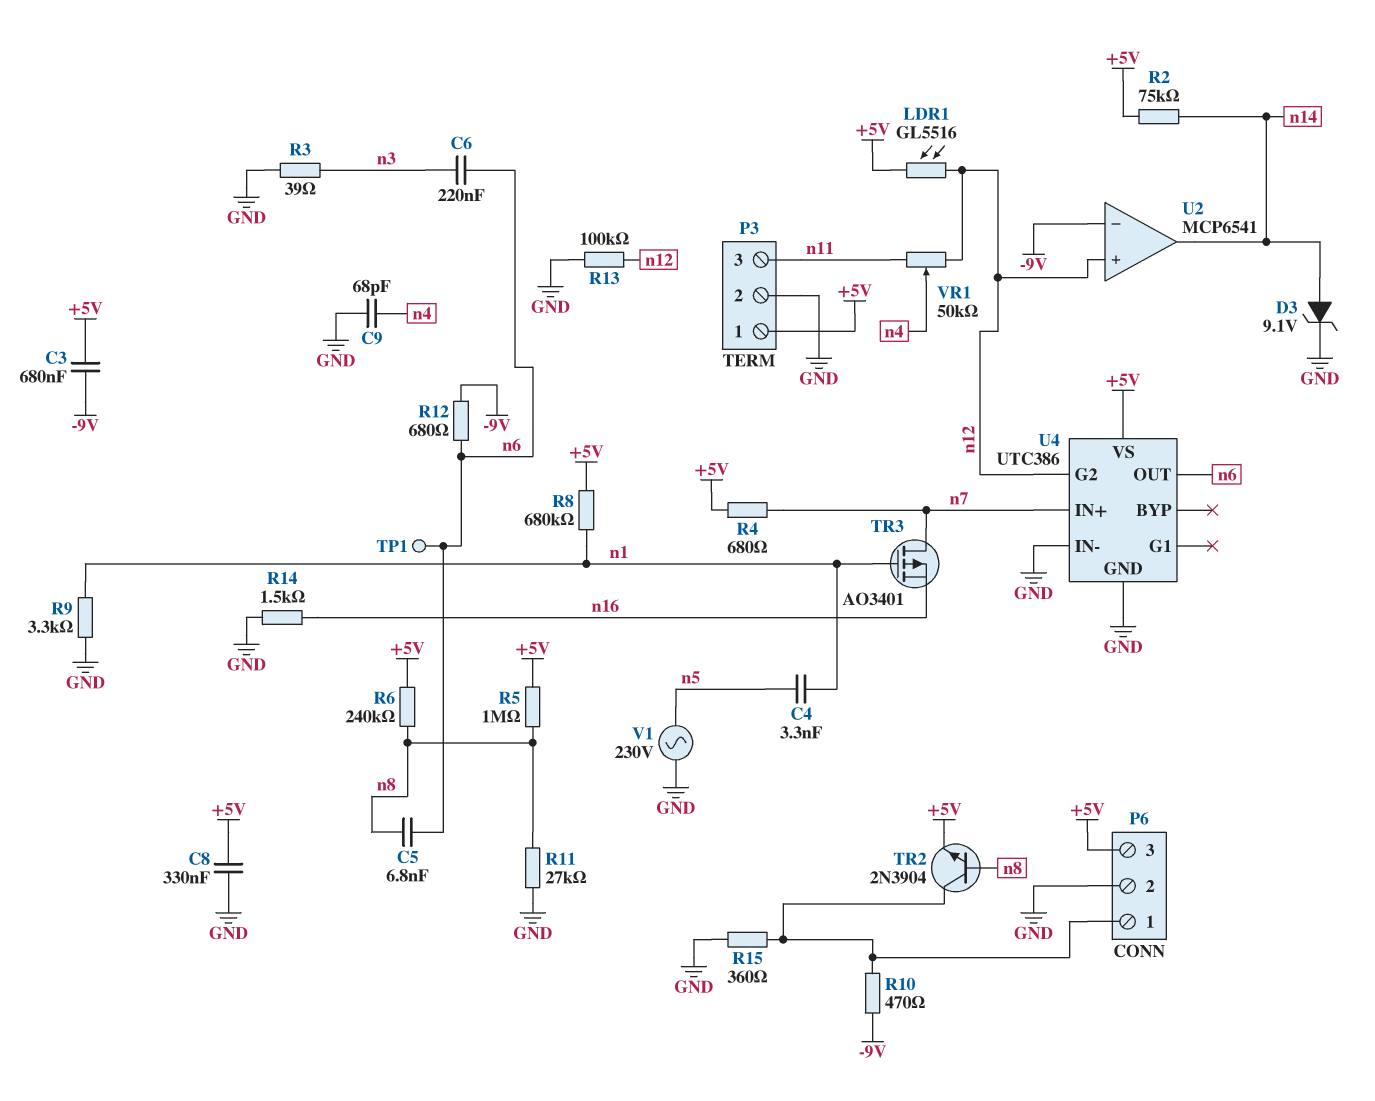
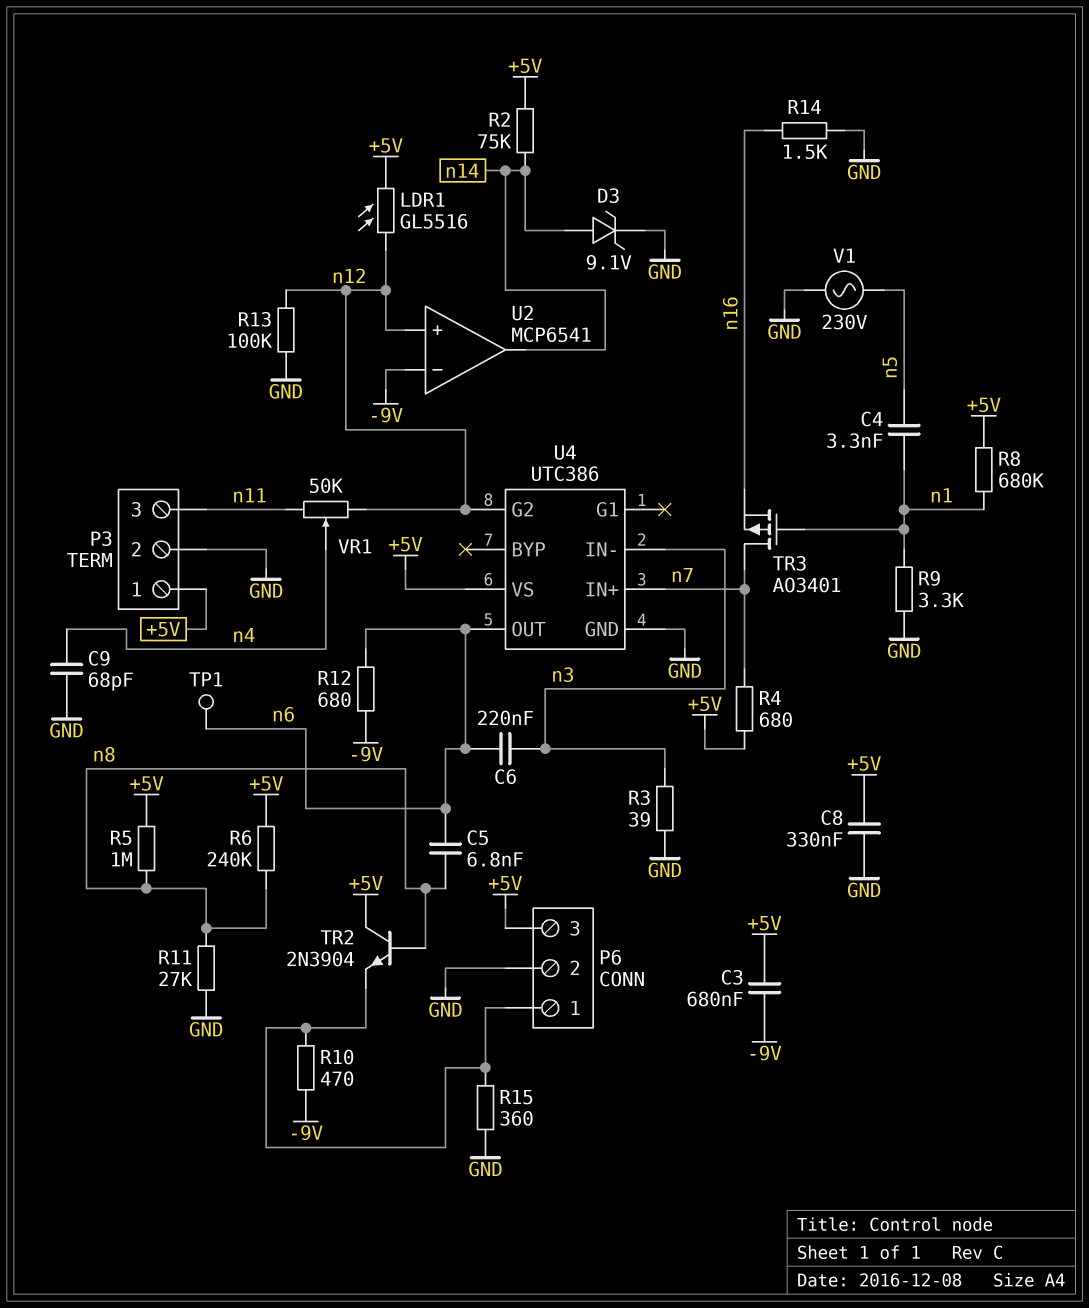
TR2: NPN 2N3904 (B n8, C P6/1, E +5V) -> NPN 2N3904 (B n8, C +5V, E P6/1)
U4 pin IN-: GND -> n3

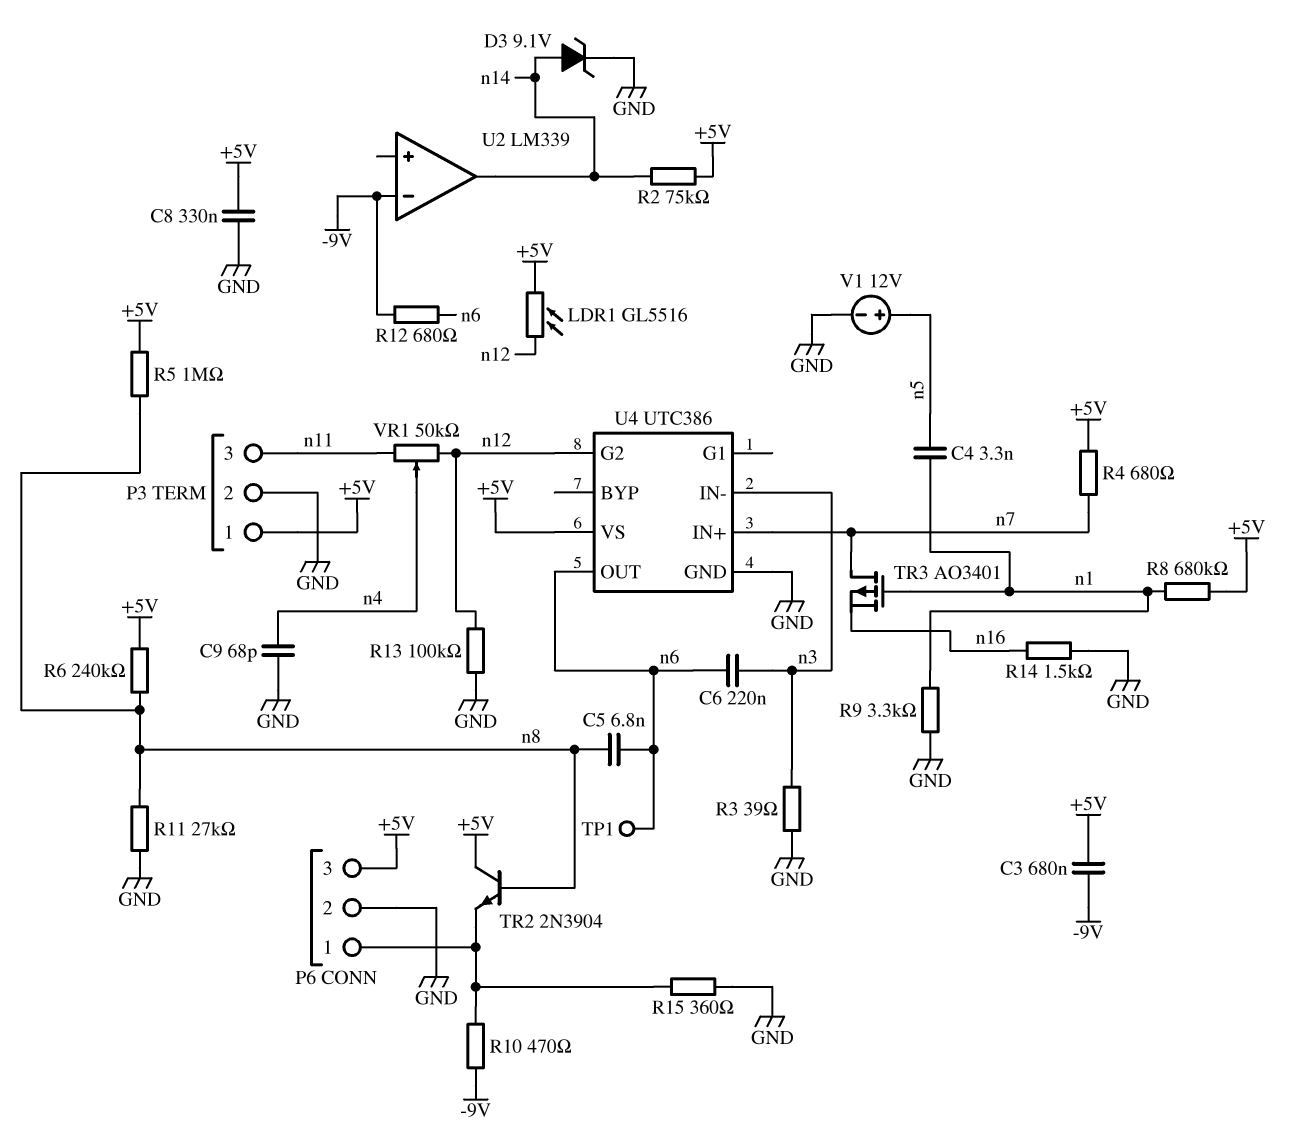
U2: MCP6541 -> LM339
U2 pin in+: n12 -> none
V1: AC 230V (GND, n5) -> 12V (plus n5, minus GND)

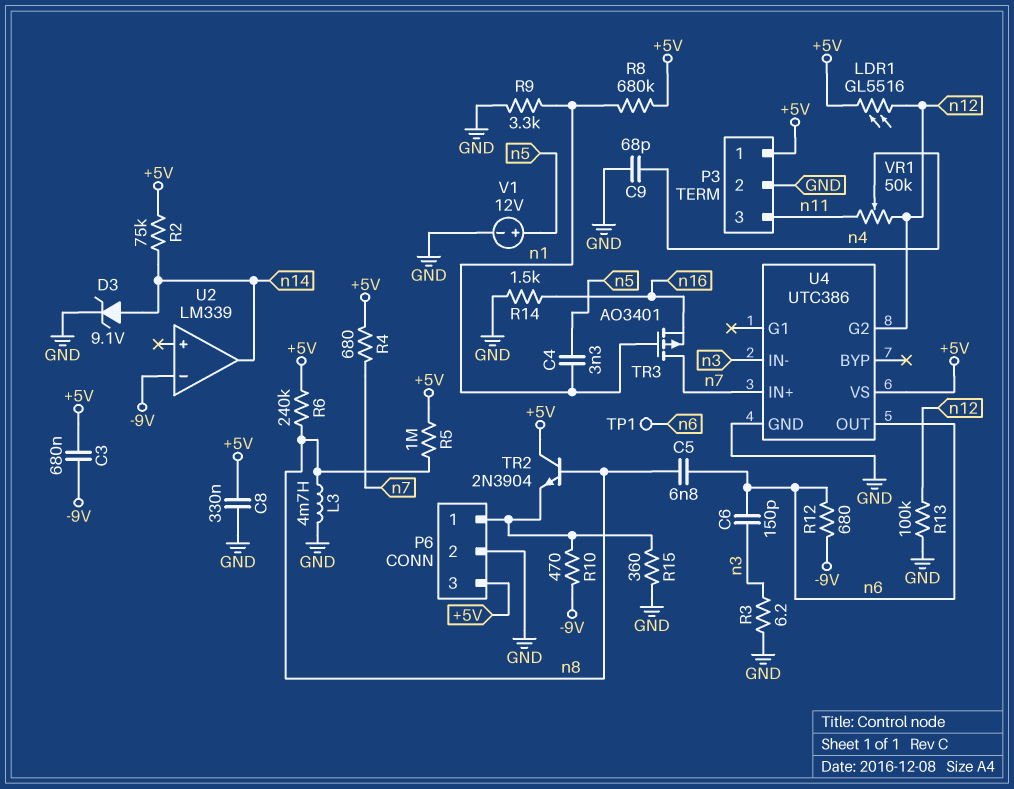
C6: 220nF (n3, n6) -> 150pF (n3, n6)
L3: none -> 4.7mH (GND, n8)
R3: 39 (GND, n3) -> 6.2 (GND, n3)
R11: 27k (GND, n8) -> none

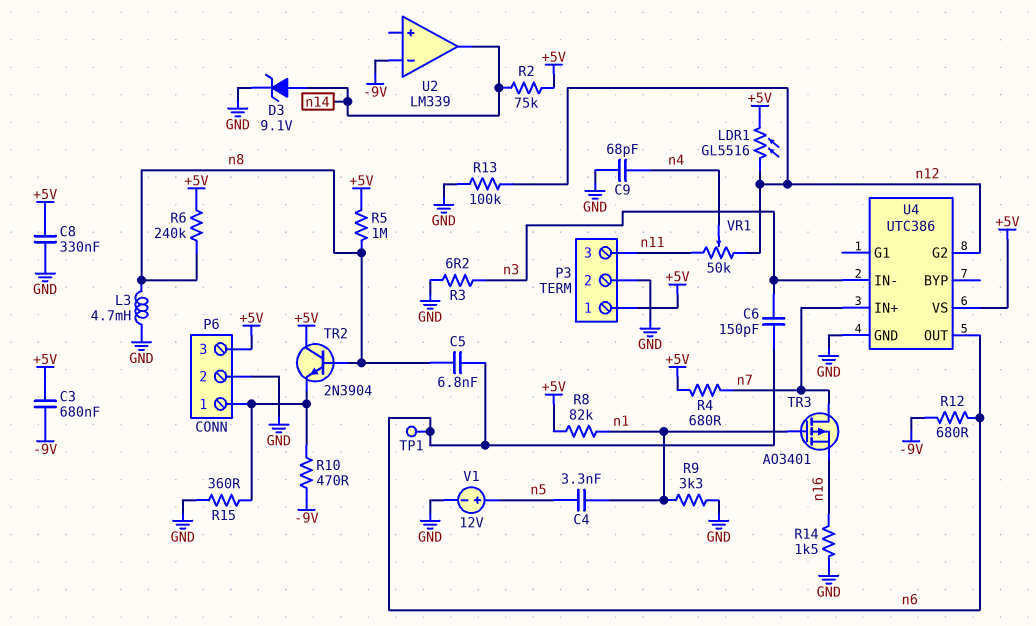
R8: 680k (+5V, n1) -> 82k (+5V, n1)

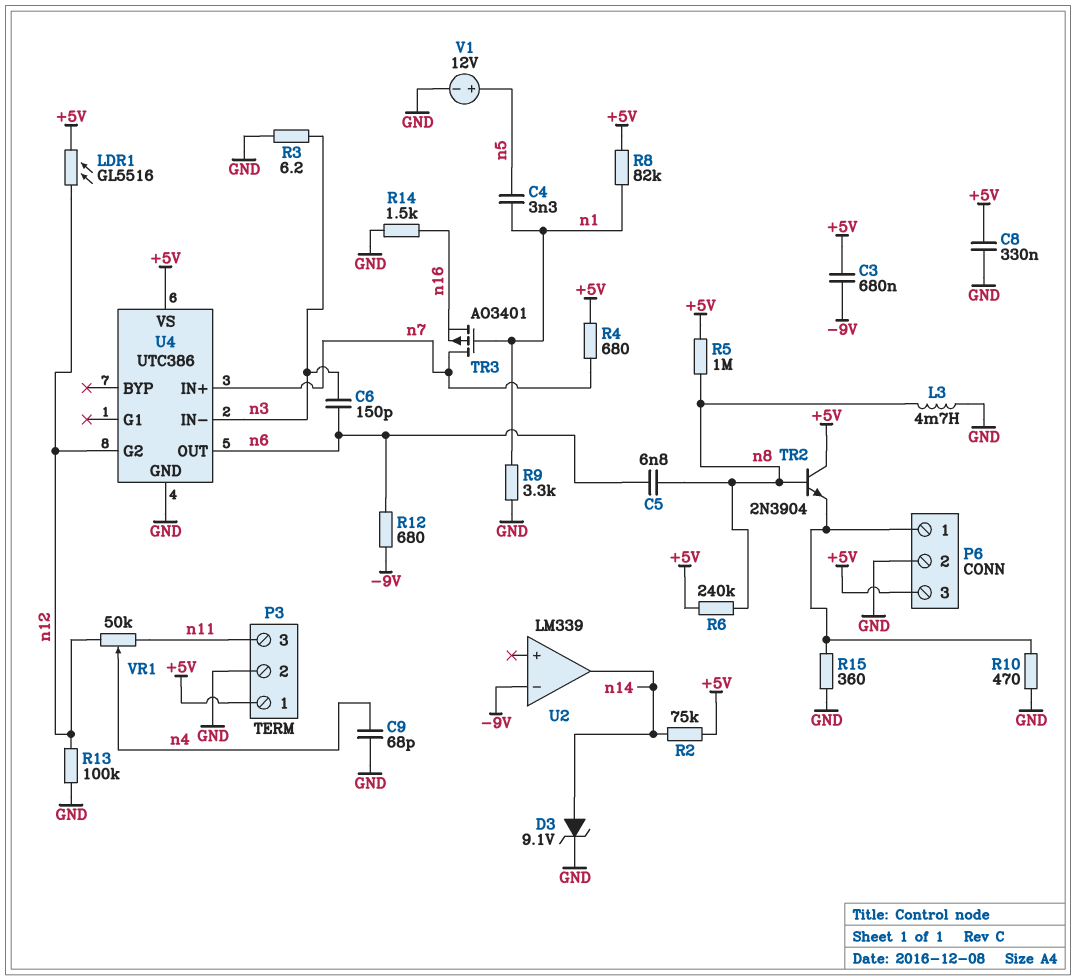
R10: 470 (-9V, P6/1) -> 470 (GND, P6/1)
TP1: test point (n6) -> none

